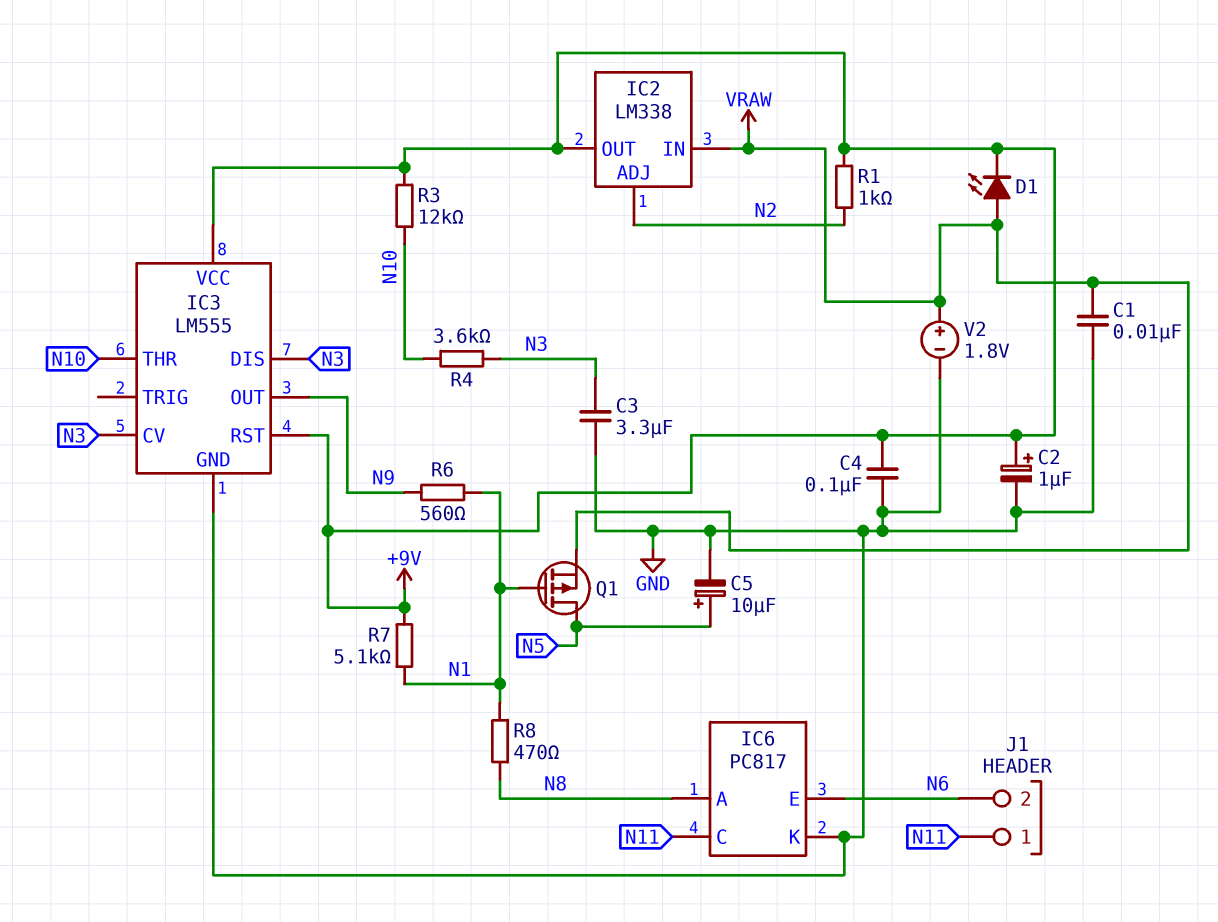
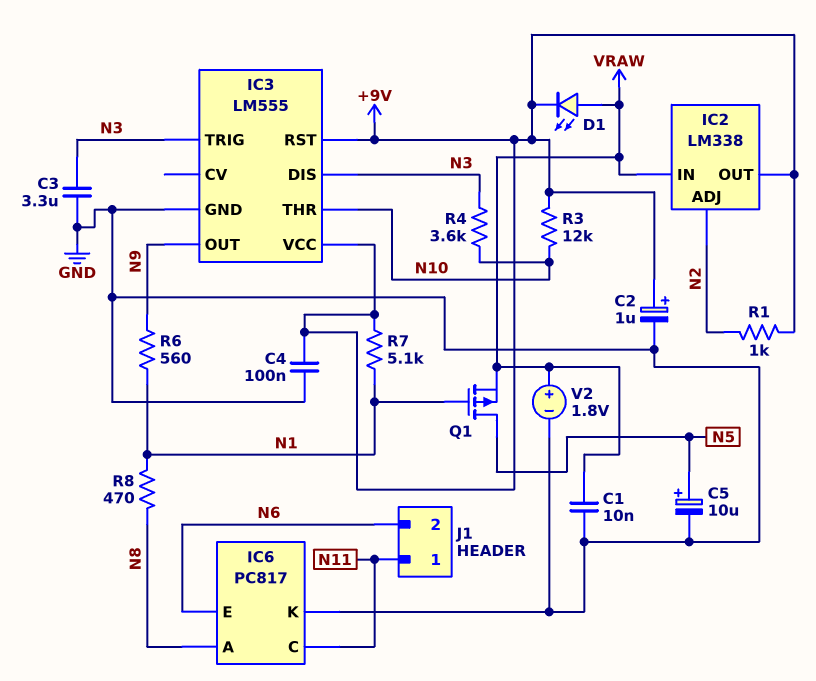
IC3 pin CV: N3 -> none
IC3 pin TRIG: none -> N3

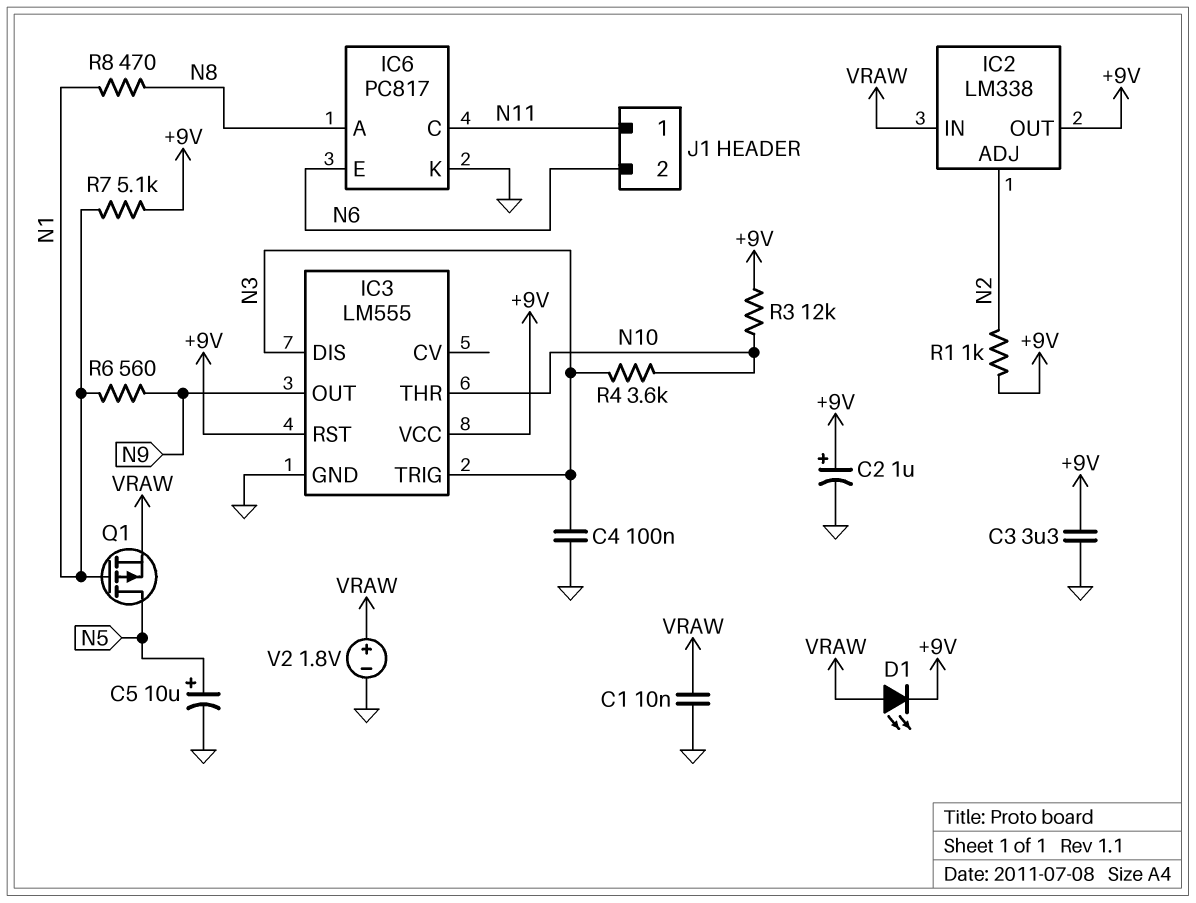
C3: 3.3uF (GND, N3) -> 3.3uF (+9V, GND)
C4: 100nF (+9V, GND) -> 100nF (GND, N3)

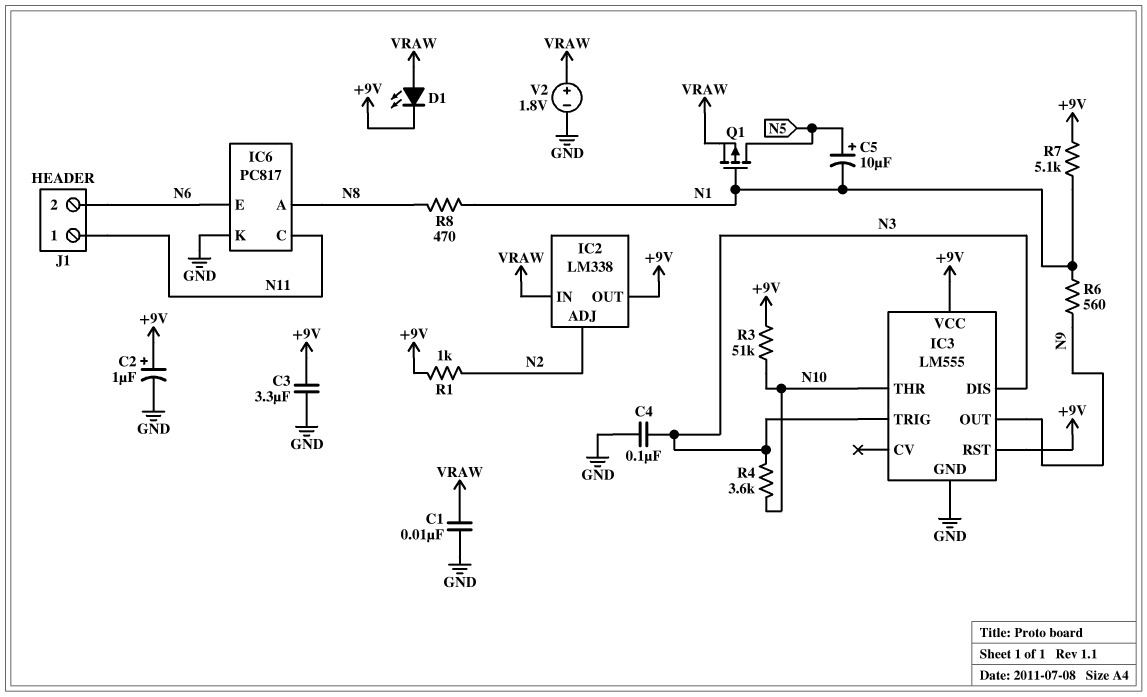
C5: 10uF (plus N5, minus GND) -> 10uF (plus N5, minus N1)
R3: 12k (+9V, N10) -> 51k (+9V, N10)

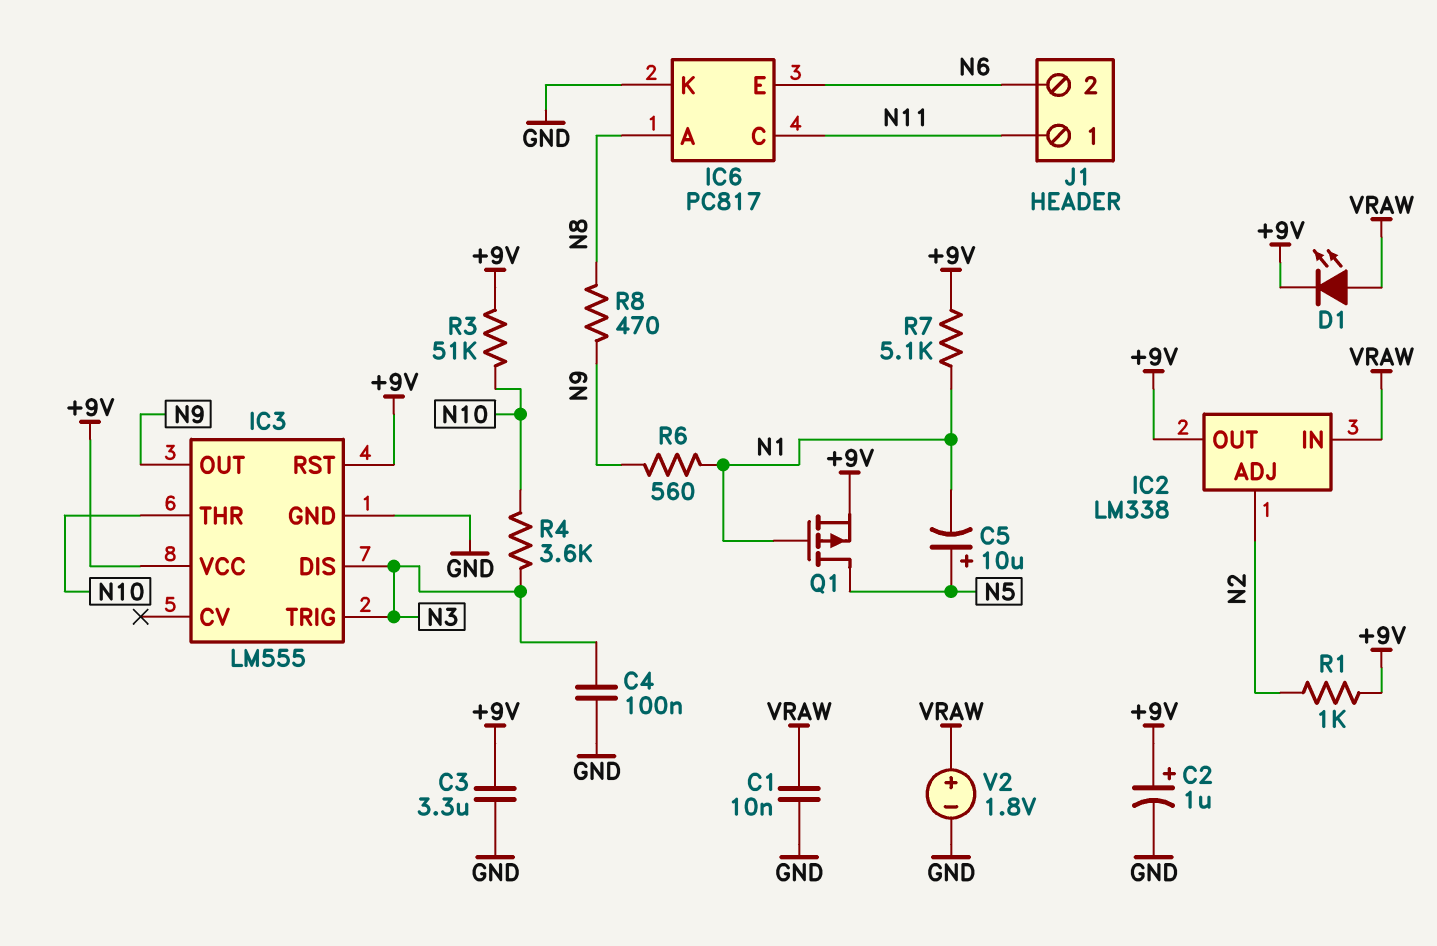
Q1: PMOS (G N1, D N5, S VRAW) -> PMOS (G N1, D N5, S +9V)
R8: 470 (N1, N8) -> 470 (N8, N9)

